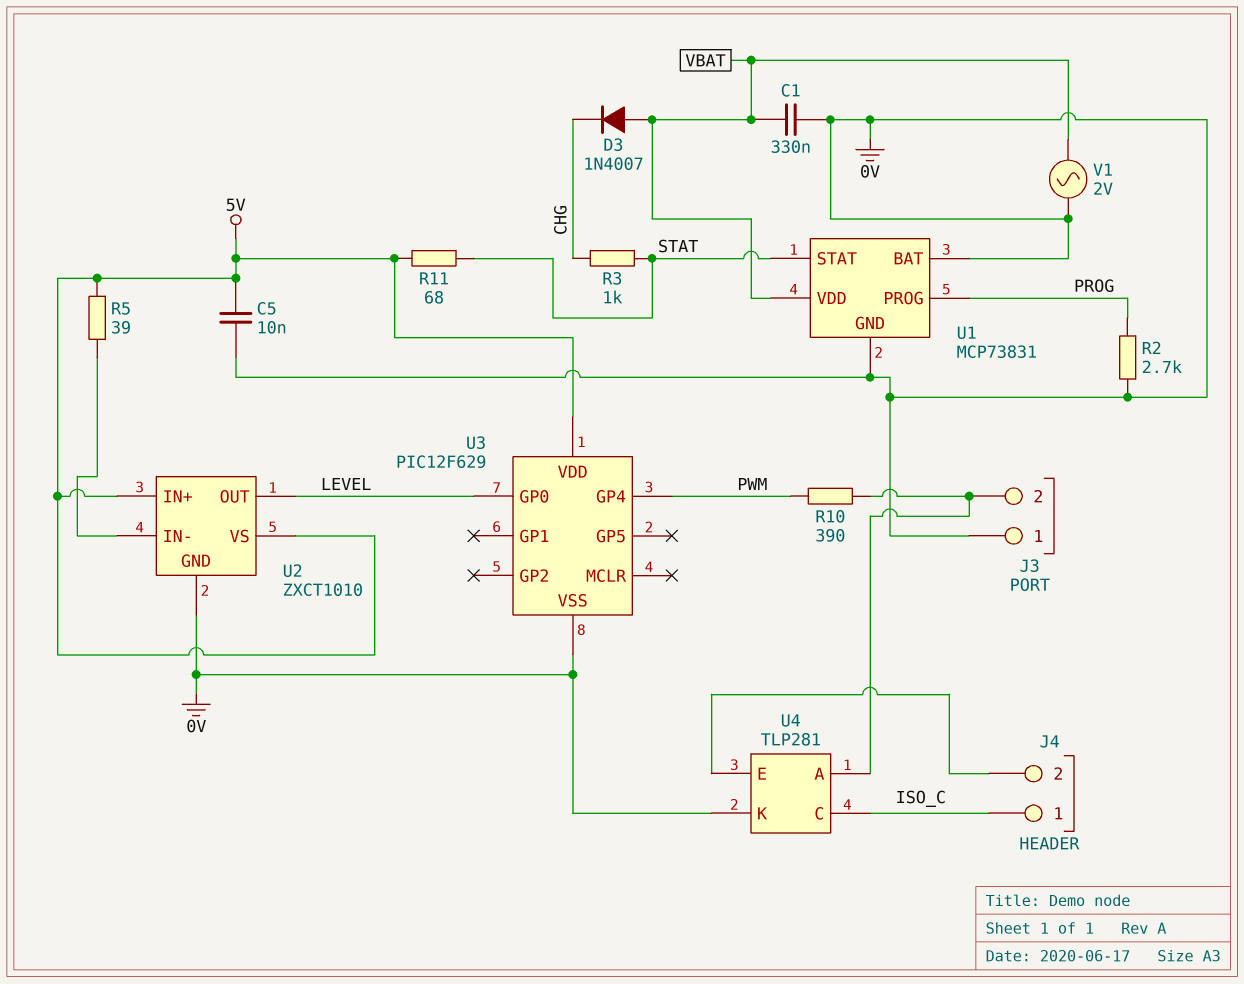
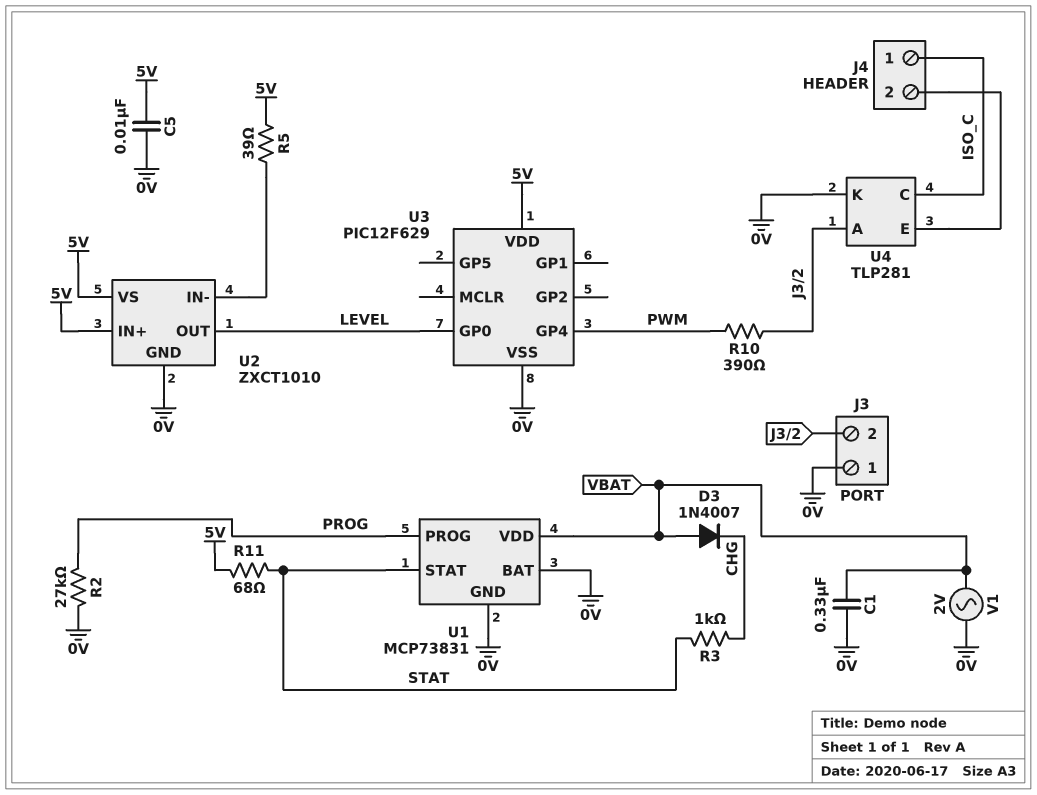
R2: 2.7k (0V, PROG) -> 27k (0V, PROG)

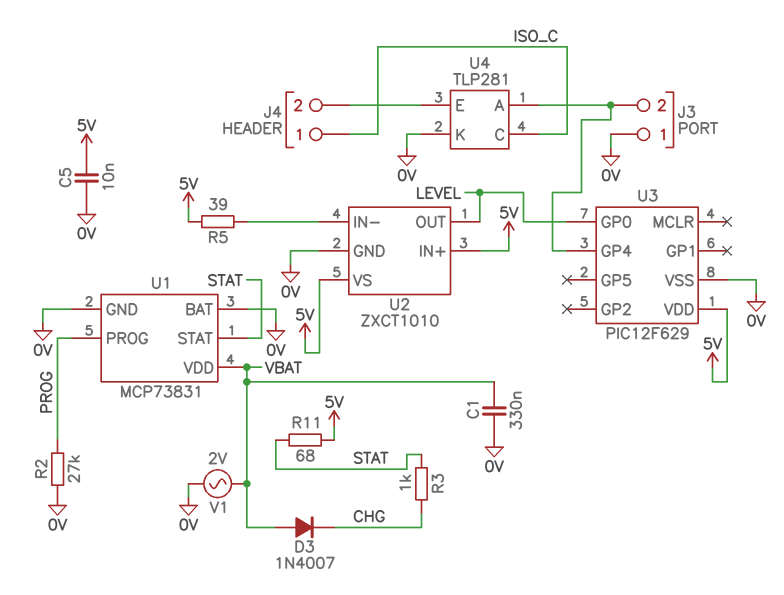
R10: 390 (J3/2, PWM) -> none
U3 pin GP4: PWM -> J3/2

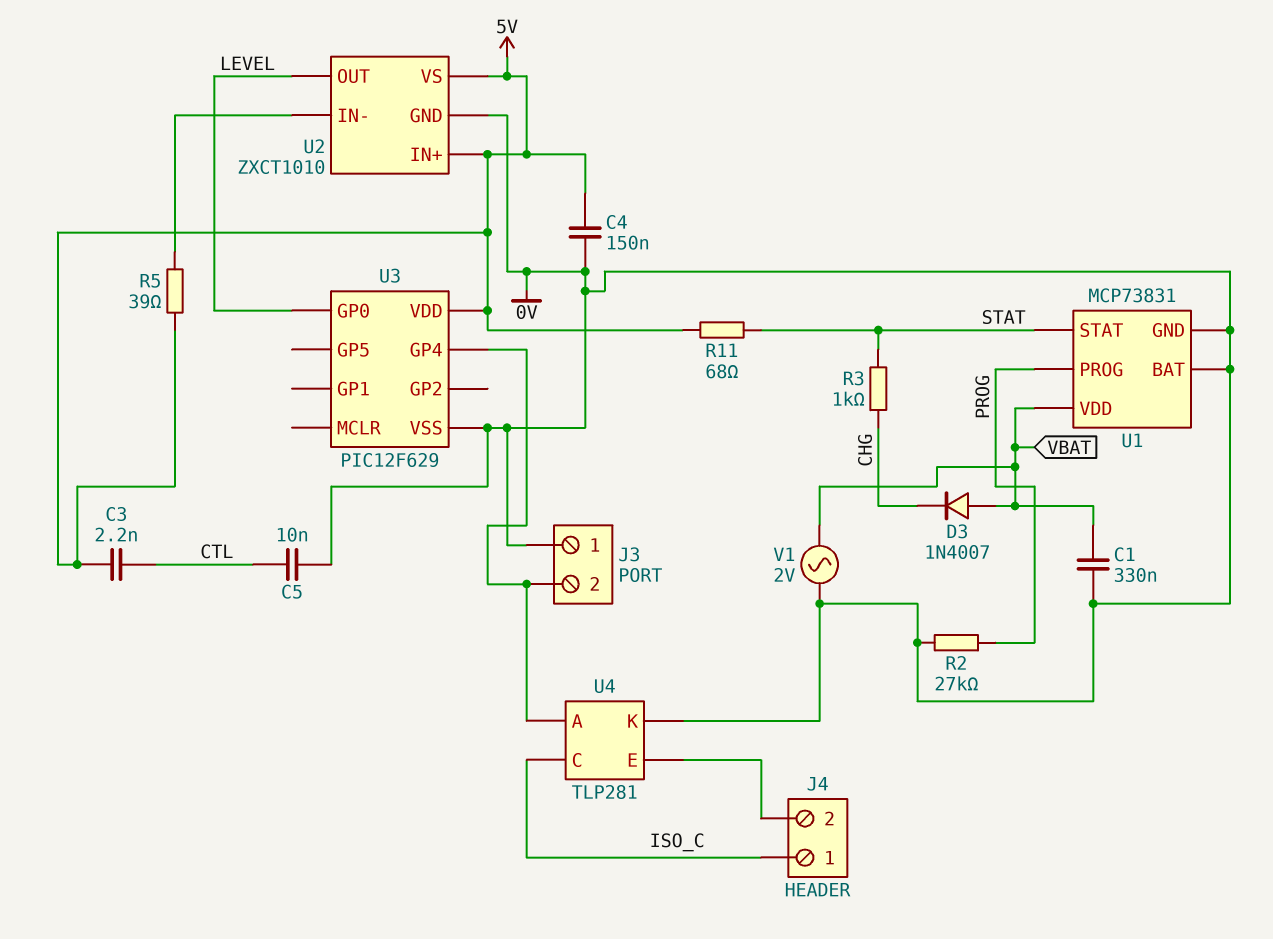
C3: none -> 2.2nF (5V, CTL)
C4: none -> 150nF (0V, 5V)
C5: 10nF (0V, 5V) -> 10nF (0V, CTL)

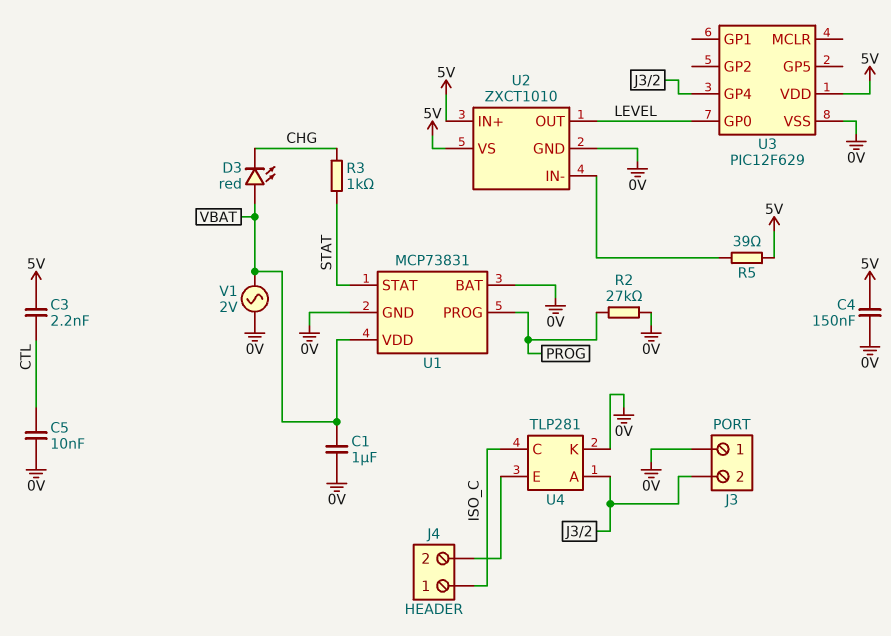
C1: 330nF (0V, VBAT) -> 1uF (0V, VBAT)
D3: diode 1N4007 (A VBAT, K CHG) -> LED red (A VBAT, K CHG)
R11: 68 (5V, STAT) -> none

